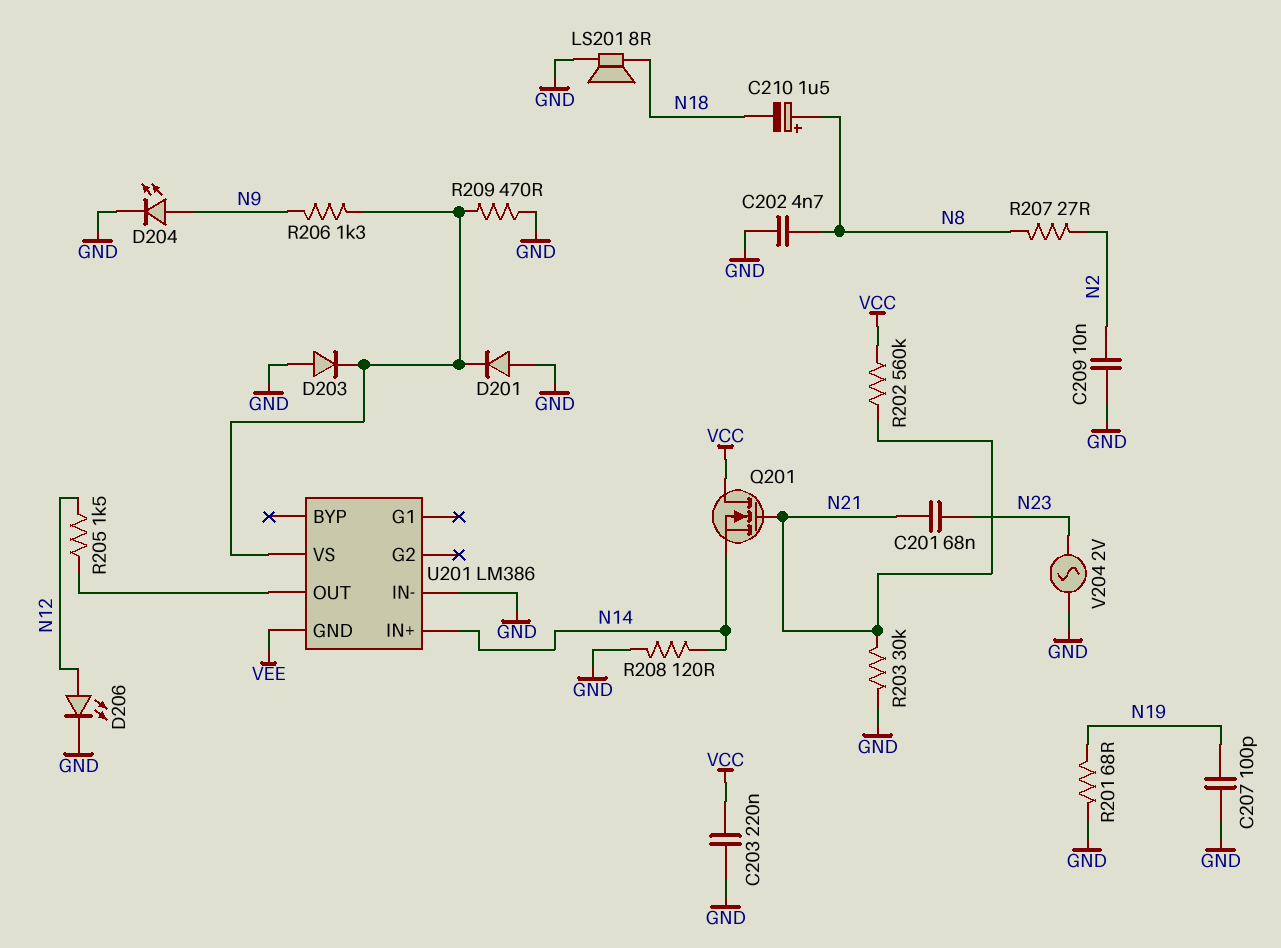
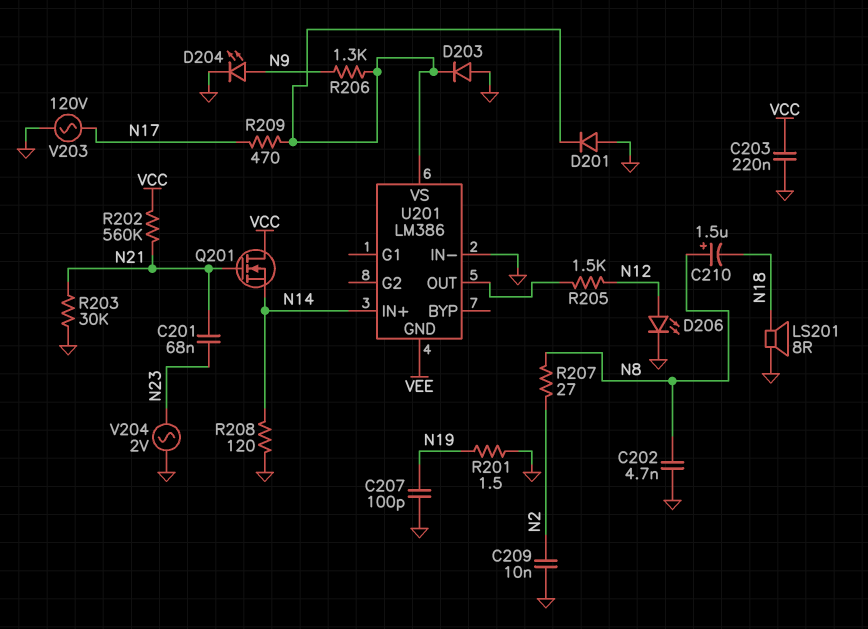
R201: 68 (GND, N19) -> 1.5 (GND, N19)
R209: 470 (GND, U201/VS) -> 470 (N17, U201/VS)
V203: none -> AC 120V (GND, N17)

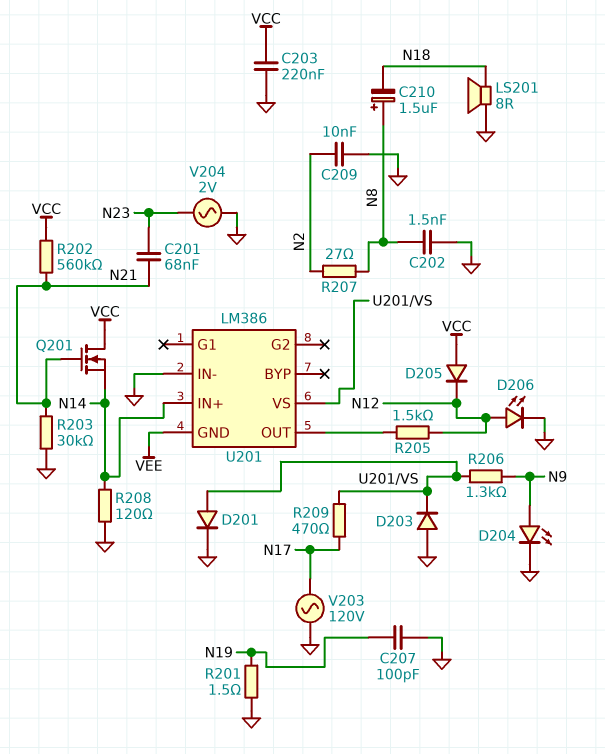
C202: 4.7nF (GND, N8) -> 1.5nF (GND, N8)
D201: diode (A GND, K U201/VS) -> diode (A U201/VS, K GND)
D205: none -> diode (A VCC, K N12)

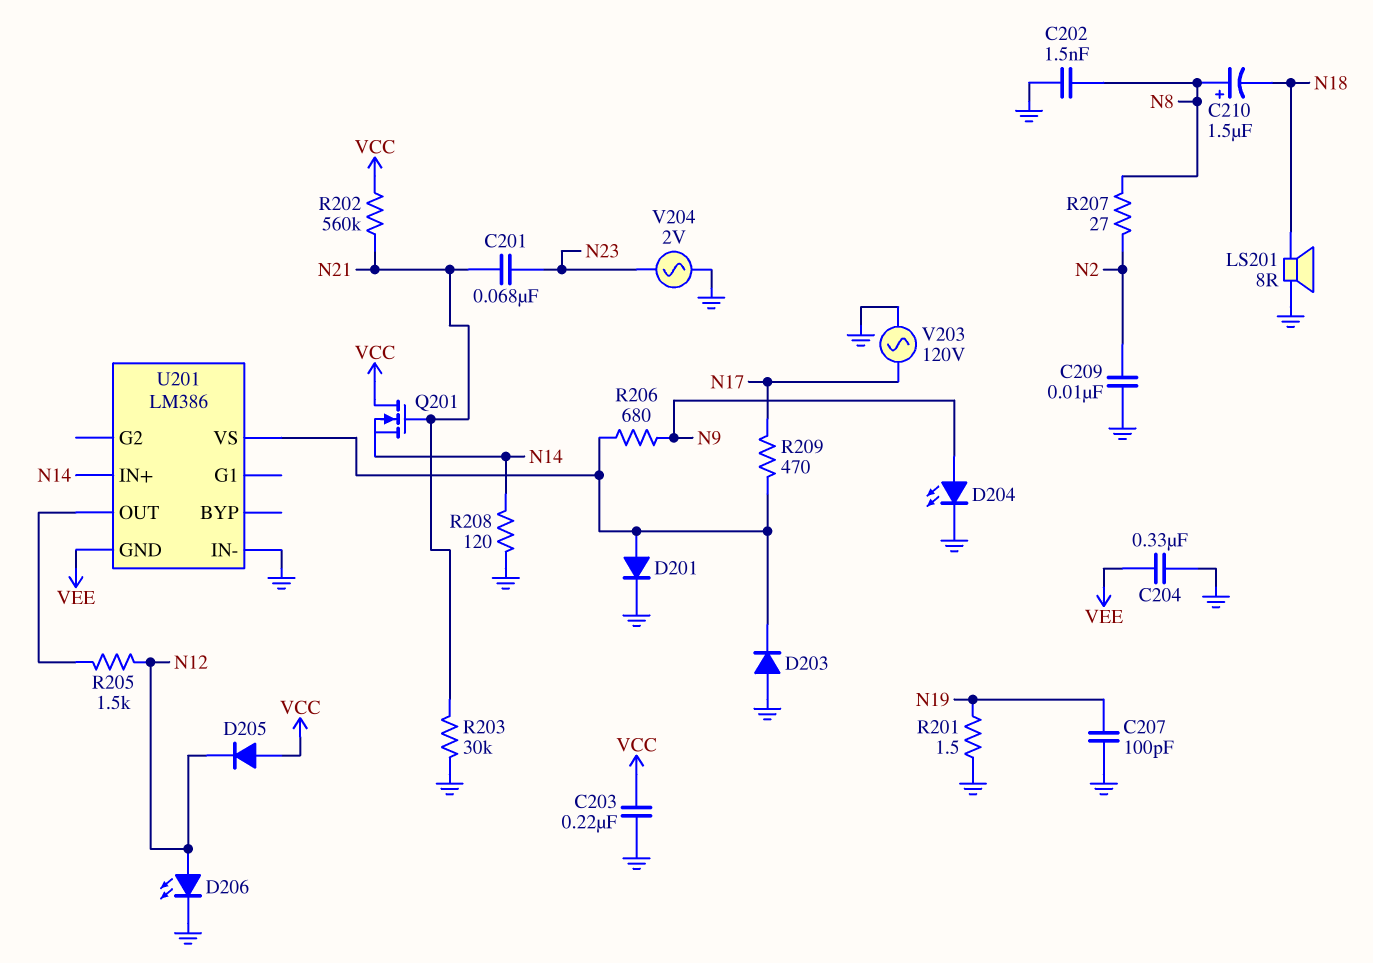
C204: none -> 330nF (GND, VEE)
R206: 1.3k (N9, U201/VS) -> 680 (N9, U201/VS)

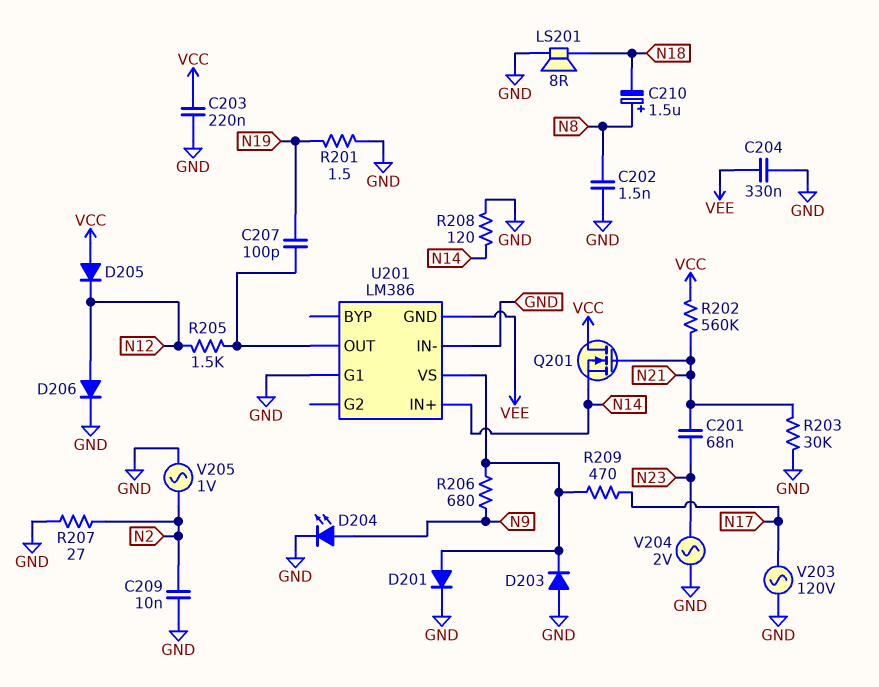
C207: 100pF (GND, N19) -> 100pF (N19, U201/OUT)
D206: LED (A N12, K GND) -> diode (A N12, K GND)
R207: 27 (N2, N8) -> 27 (GND, N2)
U201 pin G1: none -> GND
V205: none -> AC 1V (GND, N2)

